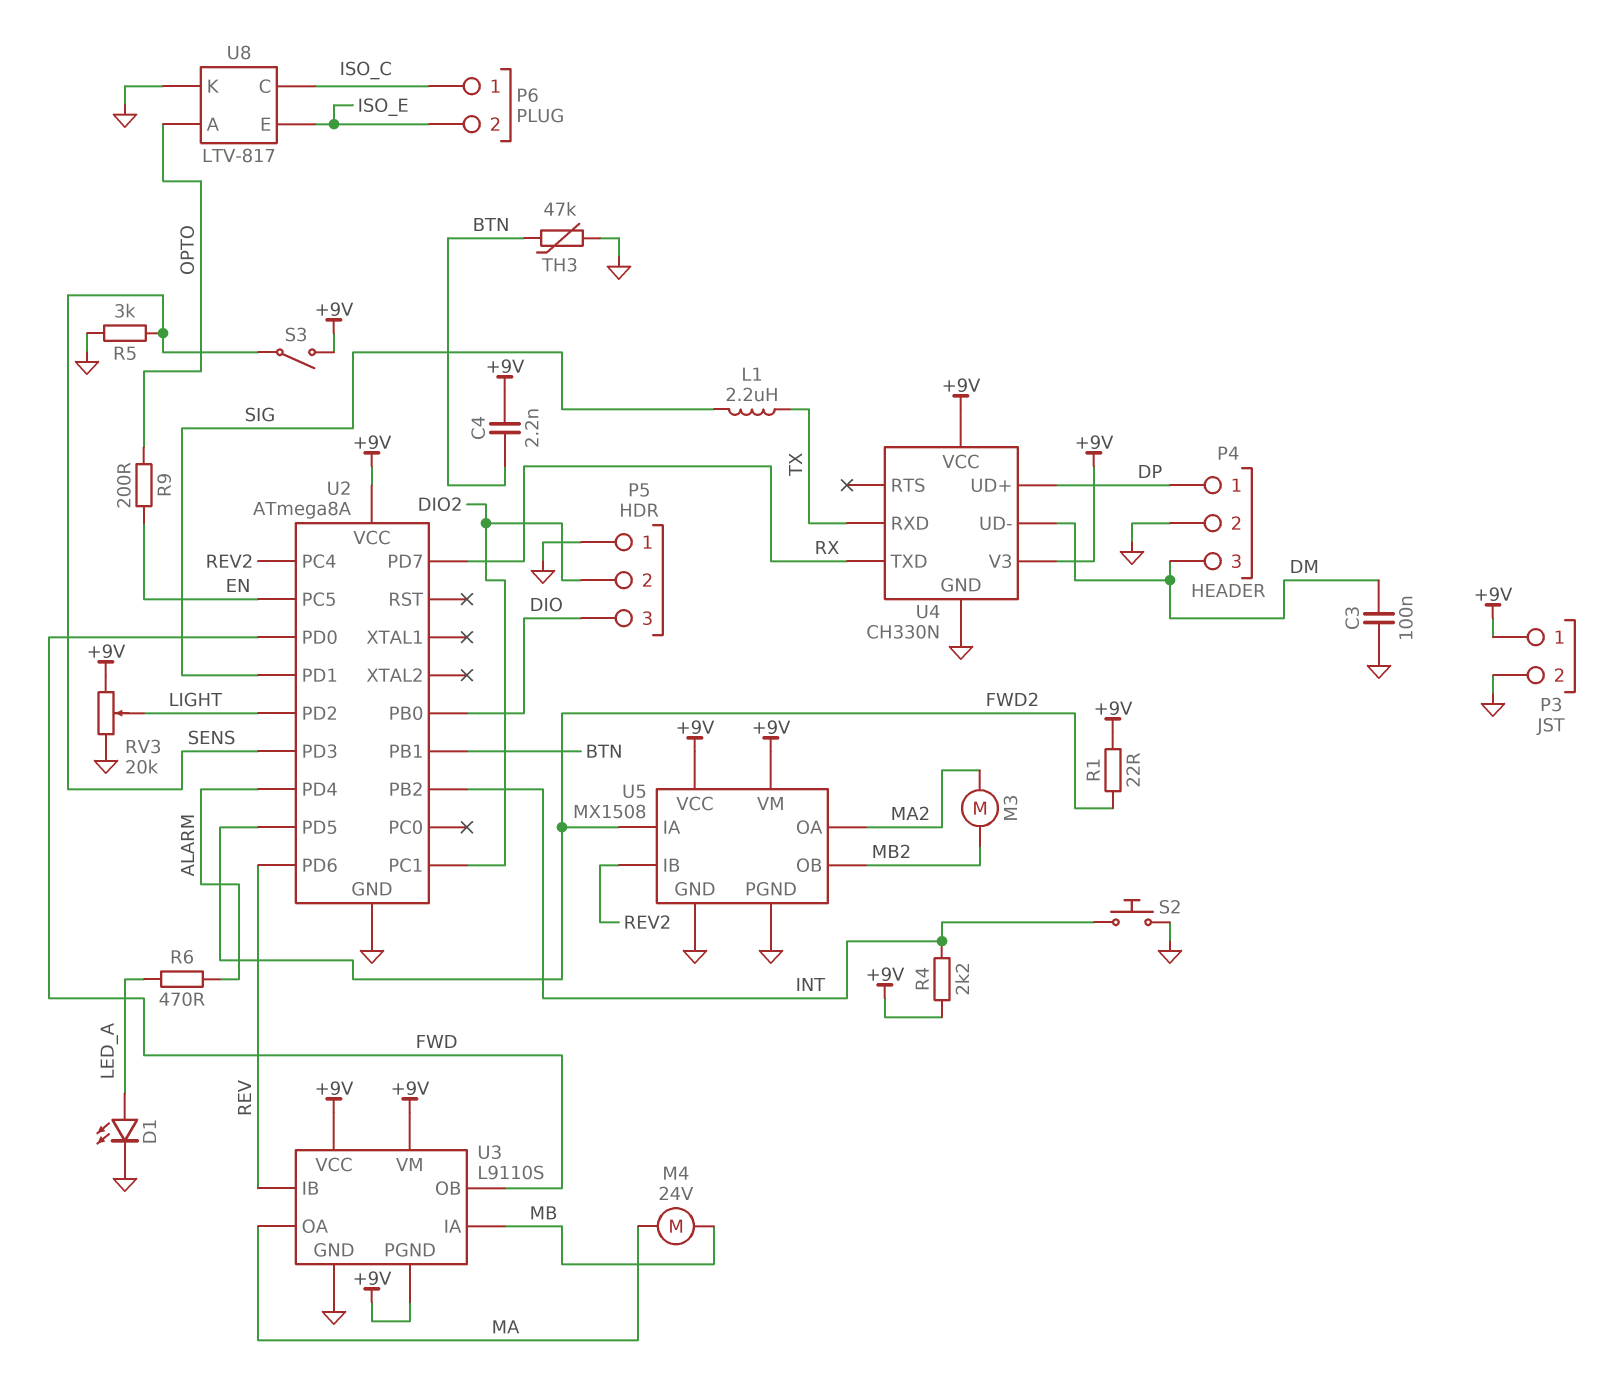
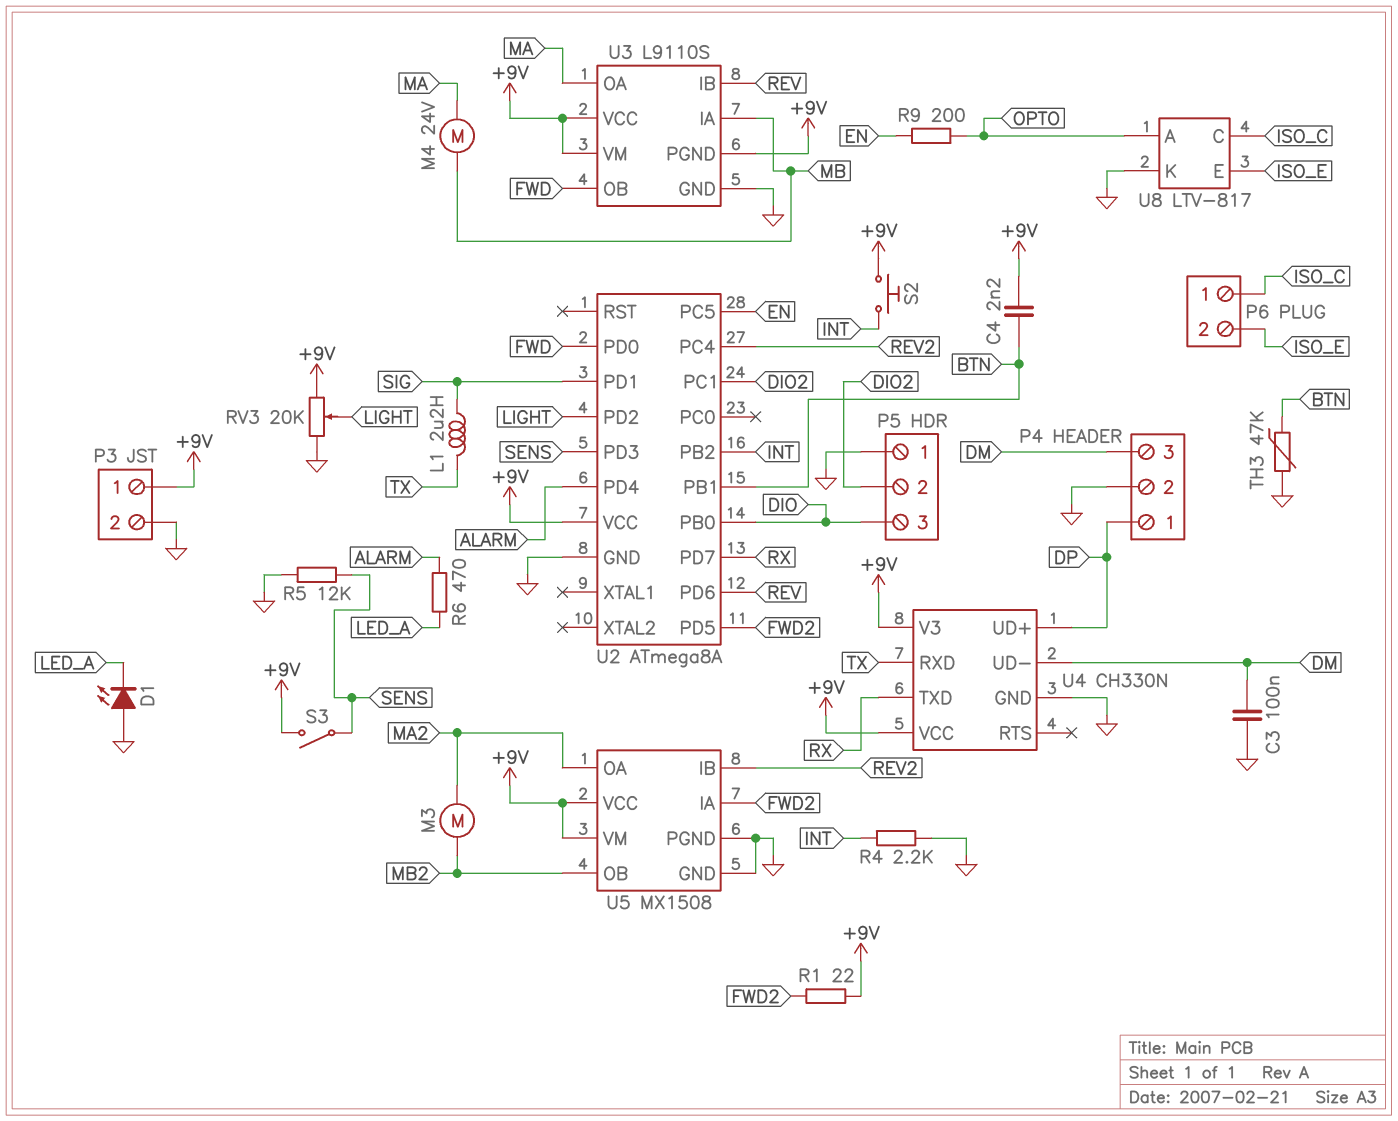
D1: LED (A LED_A, K GND) -> LED (A GND, K LED_A)
R4: 2.2k (+9V, INT) -> 2.2k (GND, INT)
R5: 3k (GND, SENS) -> 12k (GND, SENS)
S2: button (GND, INT) -> button (+9V, INT)

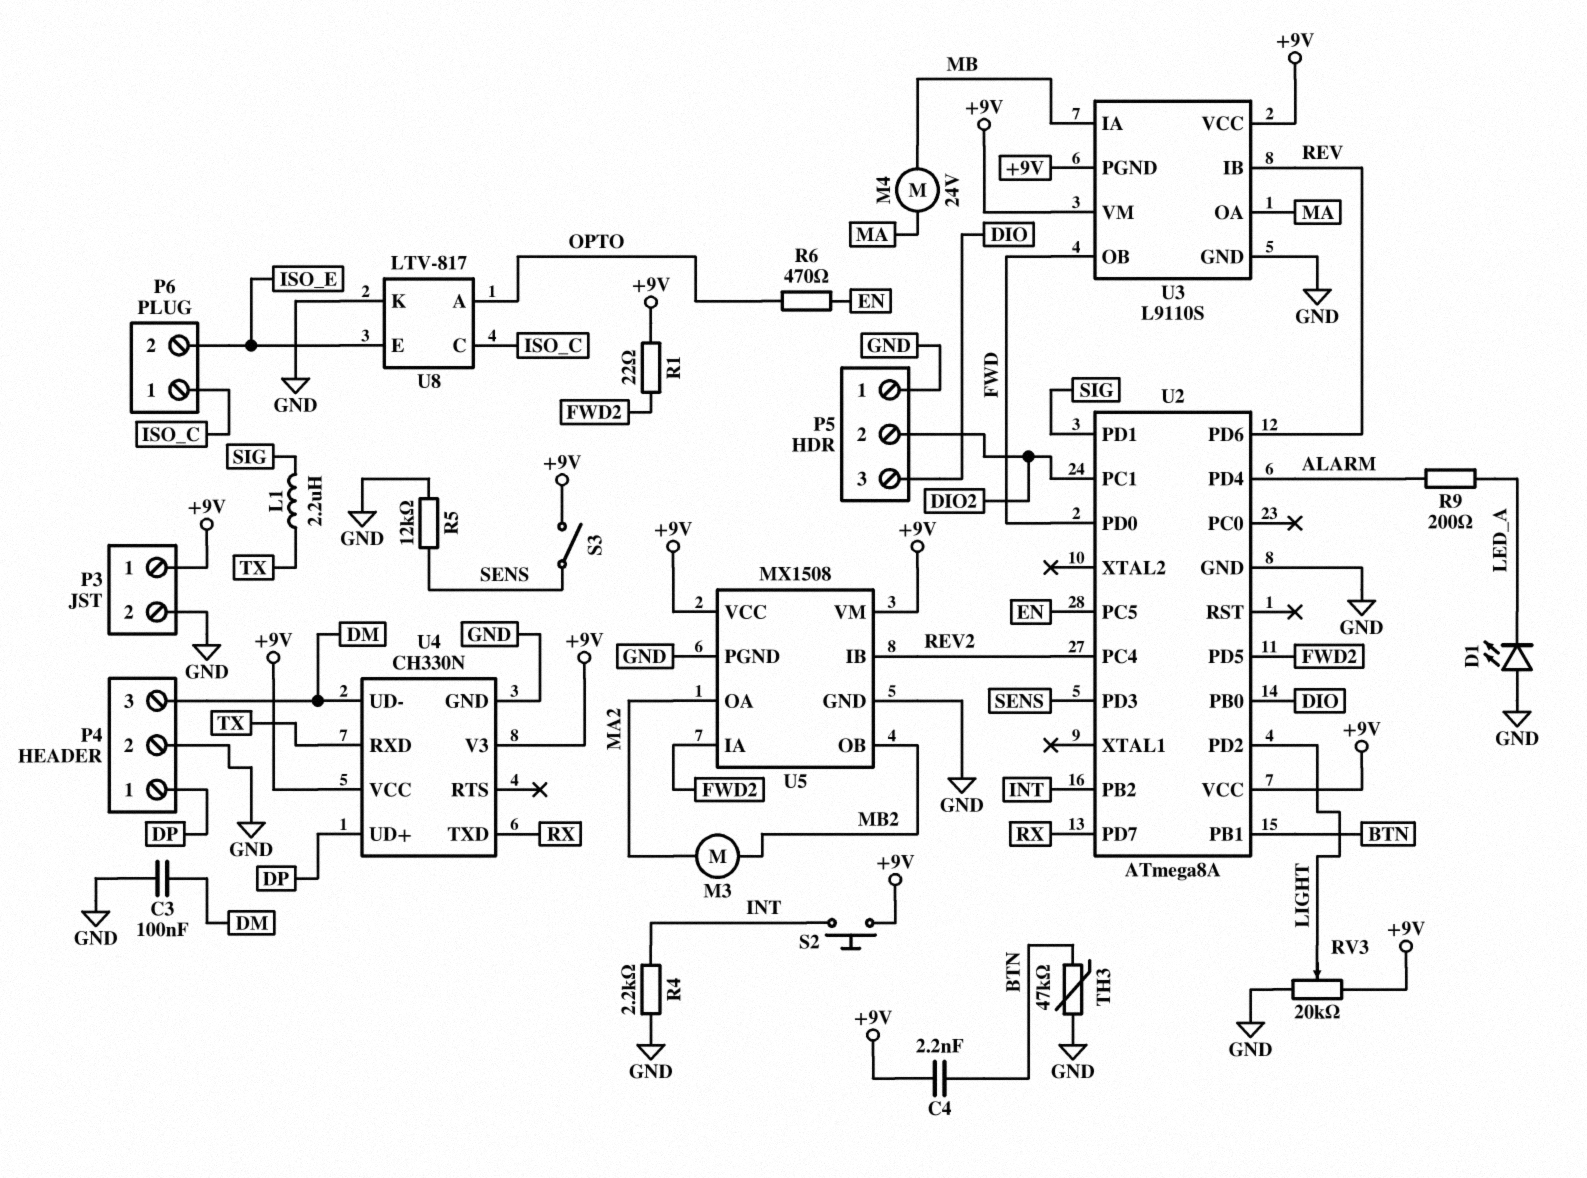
R6: 470 (ALARM, LED_A) -> 470 (EN, OPTO)
R9: 200 (EN, OPTO) -> 200 (ALARM, LED_A)

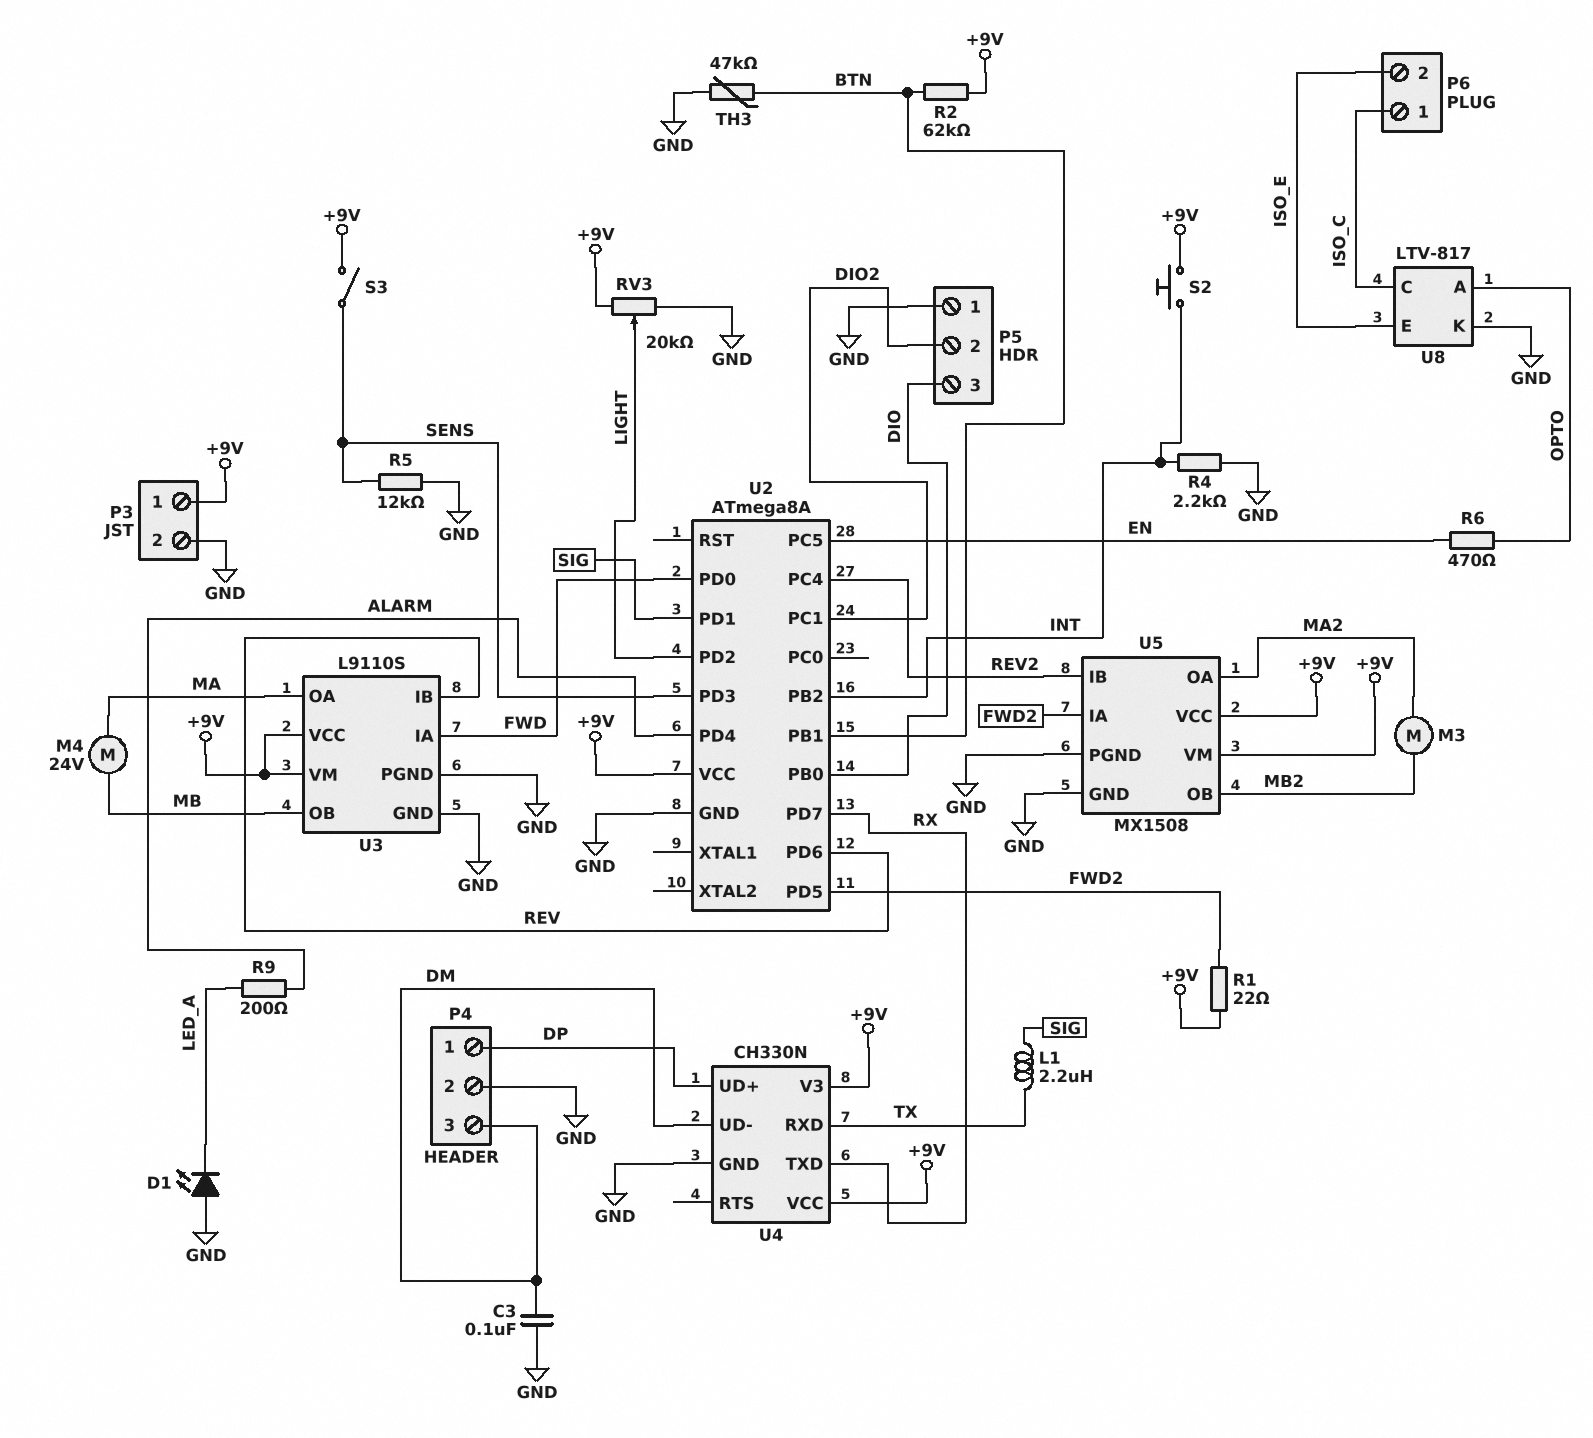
C4: 2.2nF (+9V, BTN) -> none
R2: none -> 62k (+9V, BTN)
U3 pin IA: MB -> FWD
U3 pin OB: FWD -> MB
U3 pin PGND: +9V -> GND

